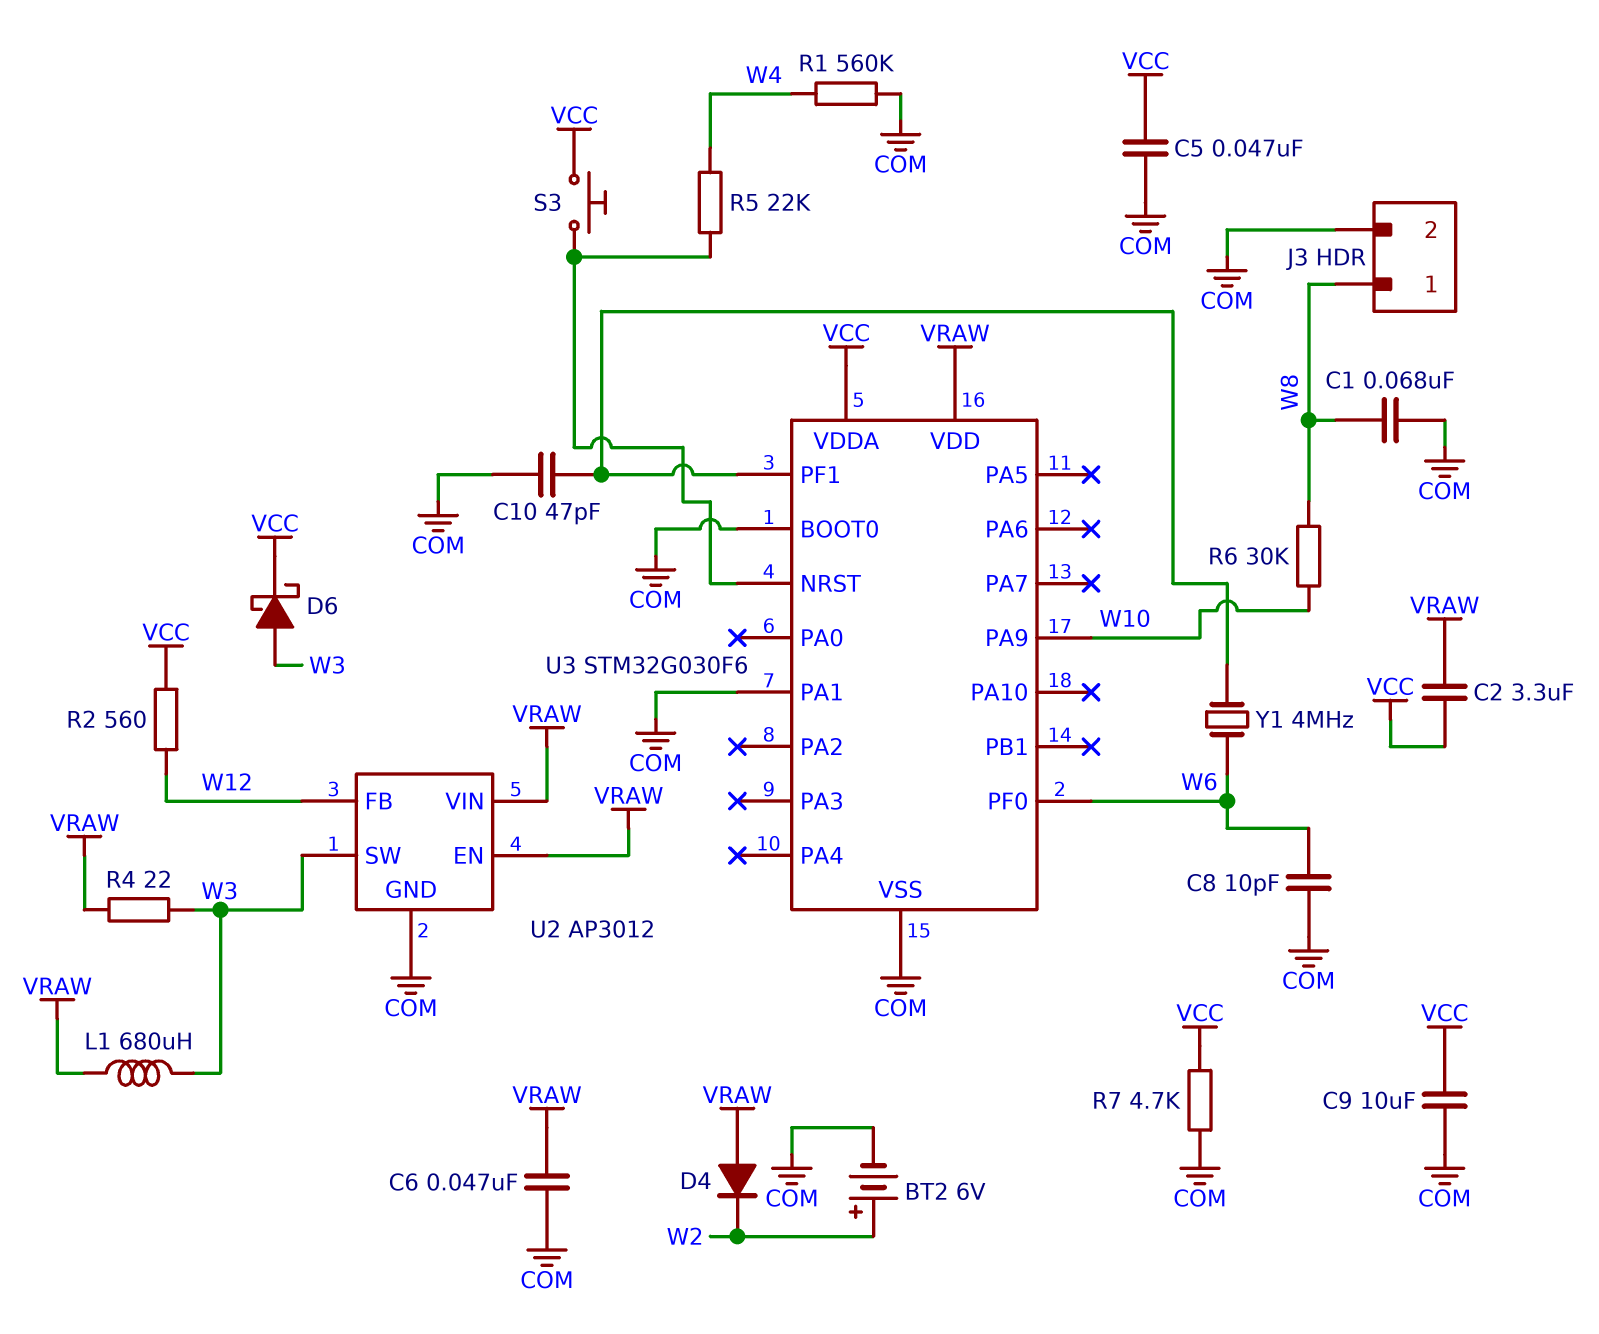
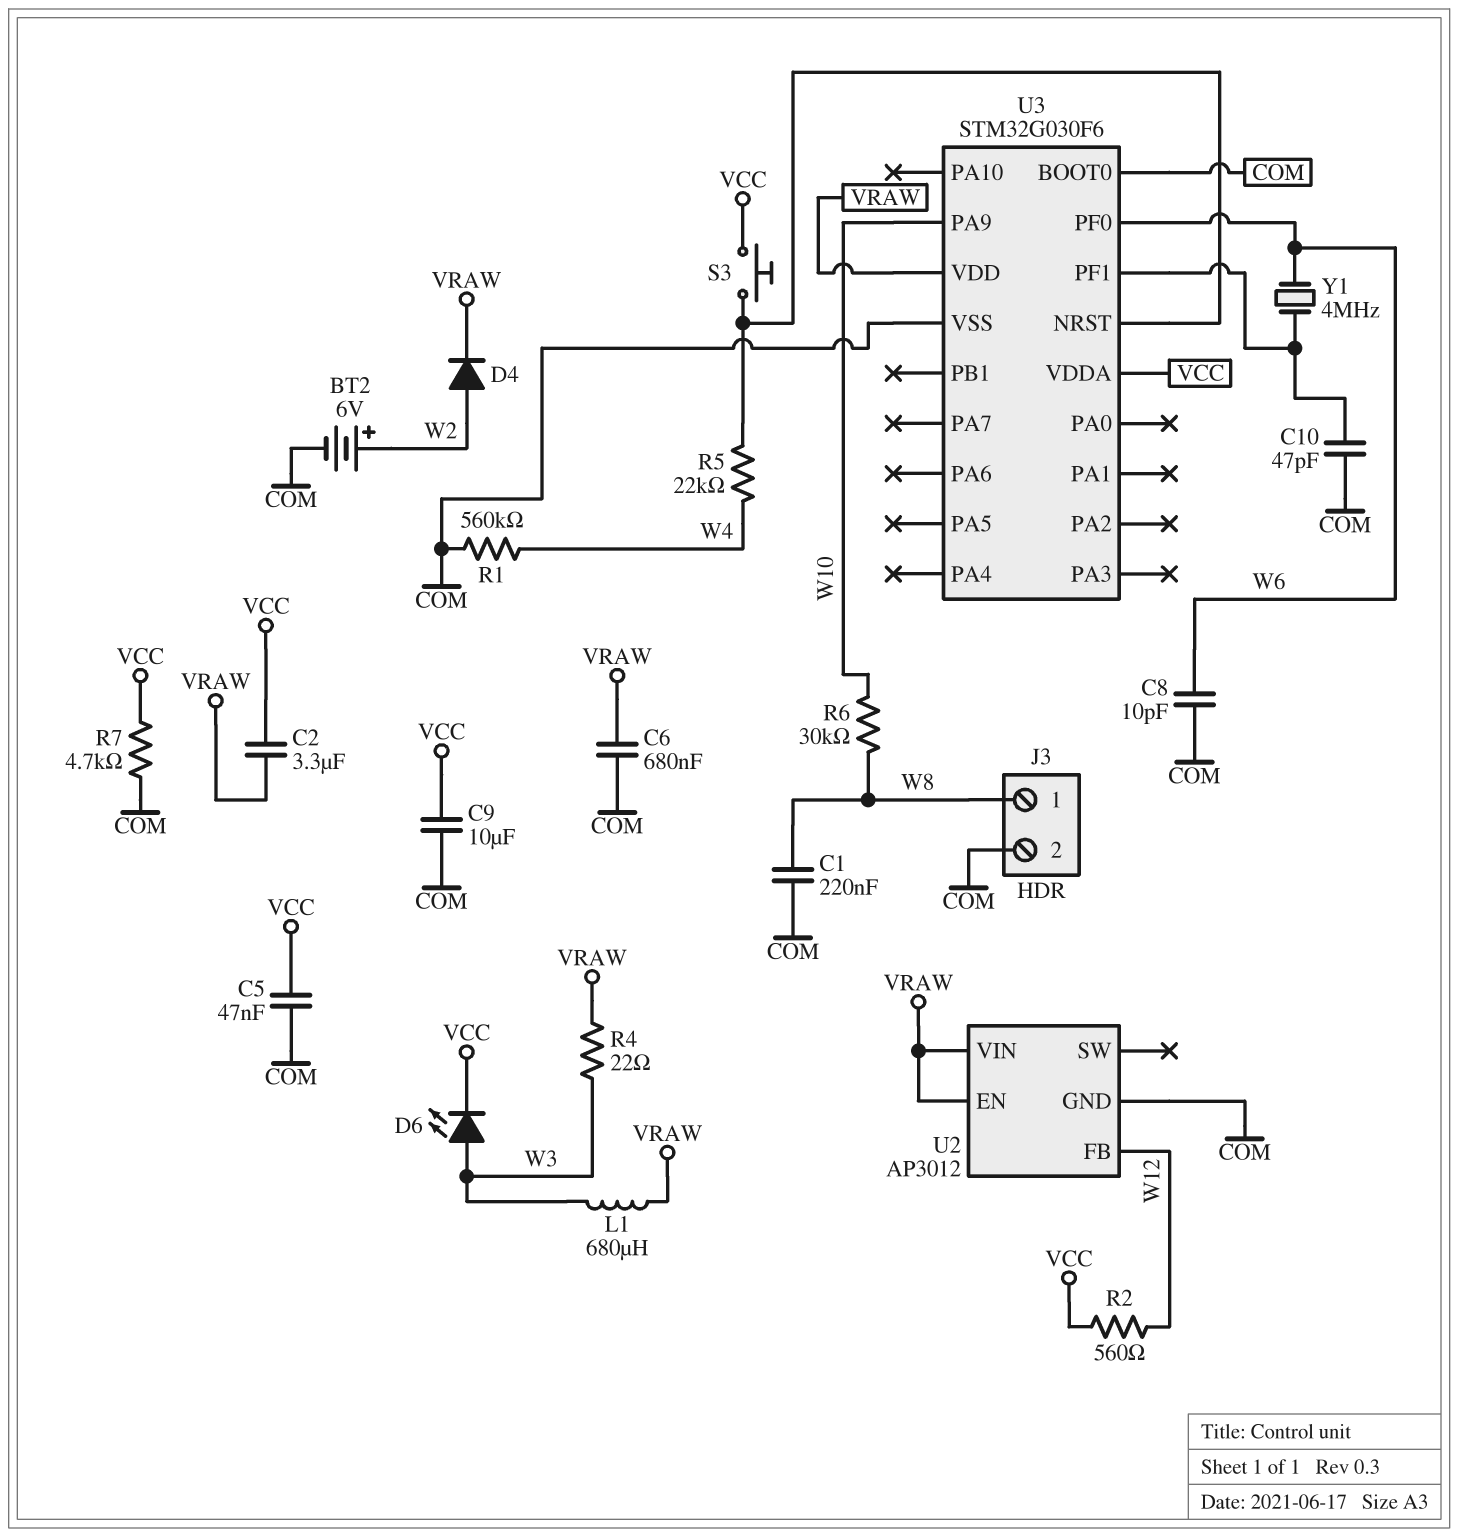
C1: 68nF (COM, W8) -> 220nF (COM, W8)
C6: 47nF (COM, VRAW) -> 680nF (COM, VRAW)
D4: diode (A VRAW, K W2) -> diode (A W2, K VRAW)
D6: schottky (A W3, K VCC) -> LED (A W3, K VCC)
U2 pin SW: W3 -> none
U3 pin PA1: COM -> none

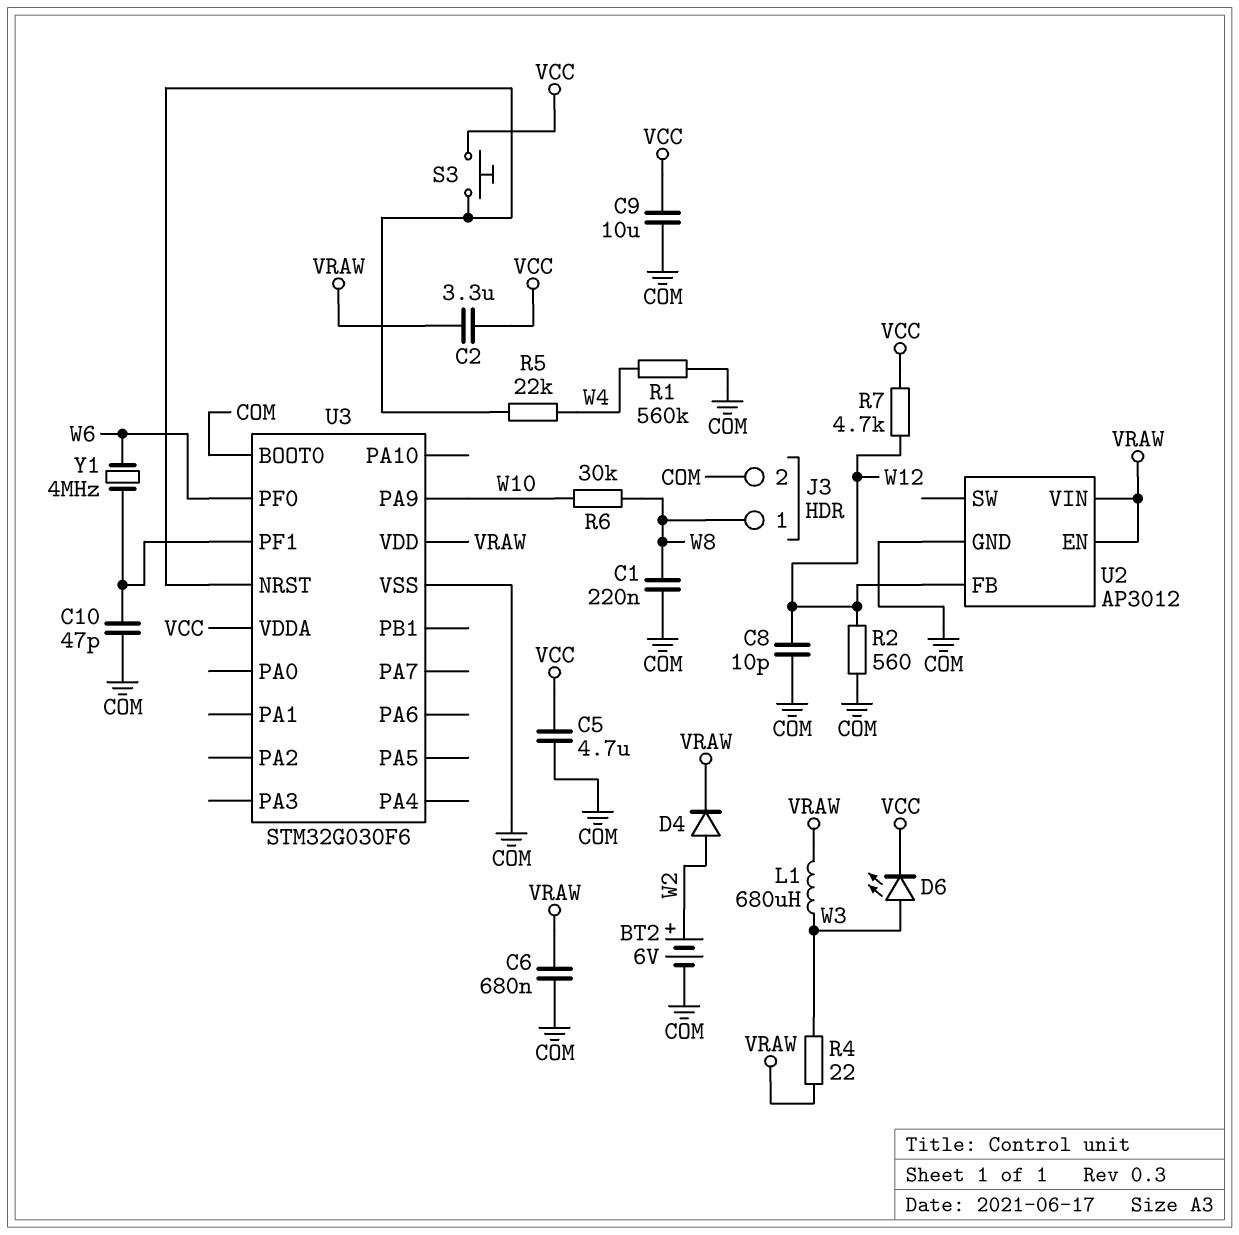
C5: 47nF (COM, VCC) -> 4.7uF (COM, VCC)
C8: 10pF (COM, W6) -> 10pF (COM, W12)
R2: 560 (VCC, W12) -> 560 (COM, W12)
R7: 4.7k (COM, VCC) -> 4.7k (VCC, W12)

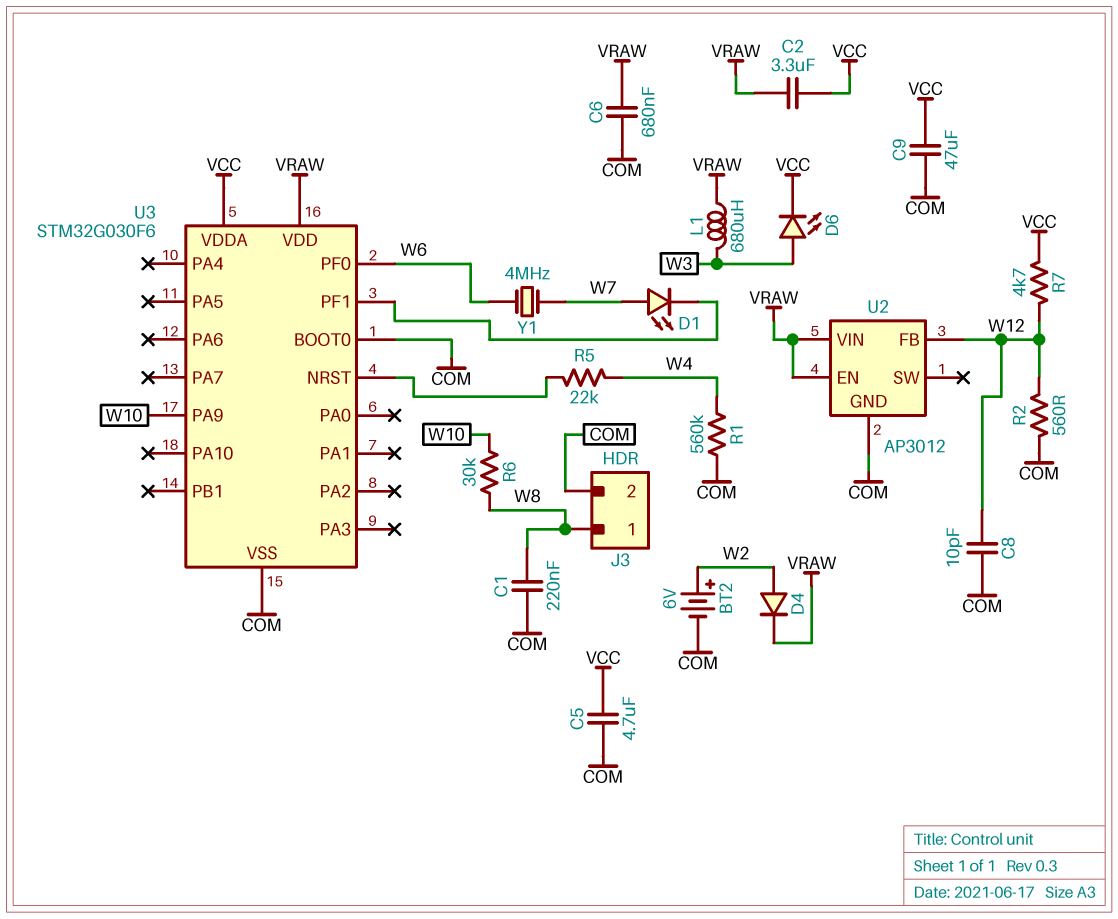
C9: 10uF (COM, VCC) -> 47uF (COM, VCC)
C10: 47pF (COM, U3/PF1) -> none
D1: none -> LED (A W7, K U3/PF1)
R4: 22 (VRAW, W3) -> none
S3: button (U3/NRST, VCC) -> none
Y1: 4MHz (U3/PF1, W6) -> 4MHz (W6, W7)

